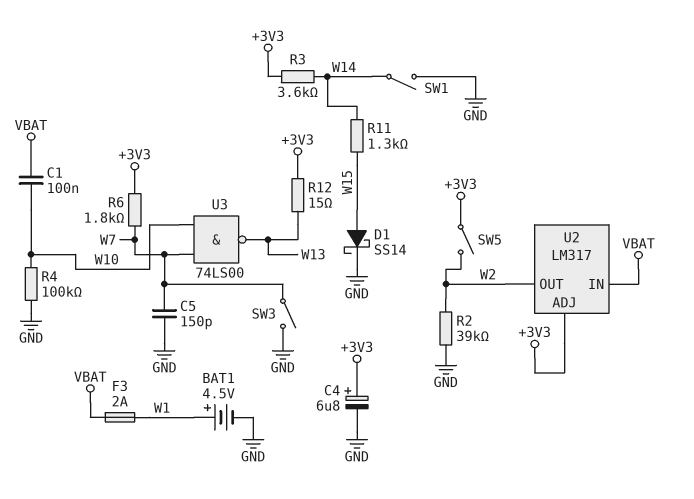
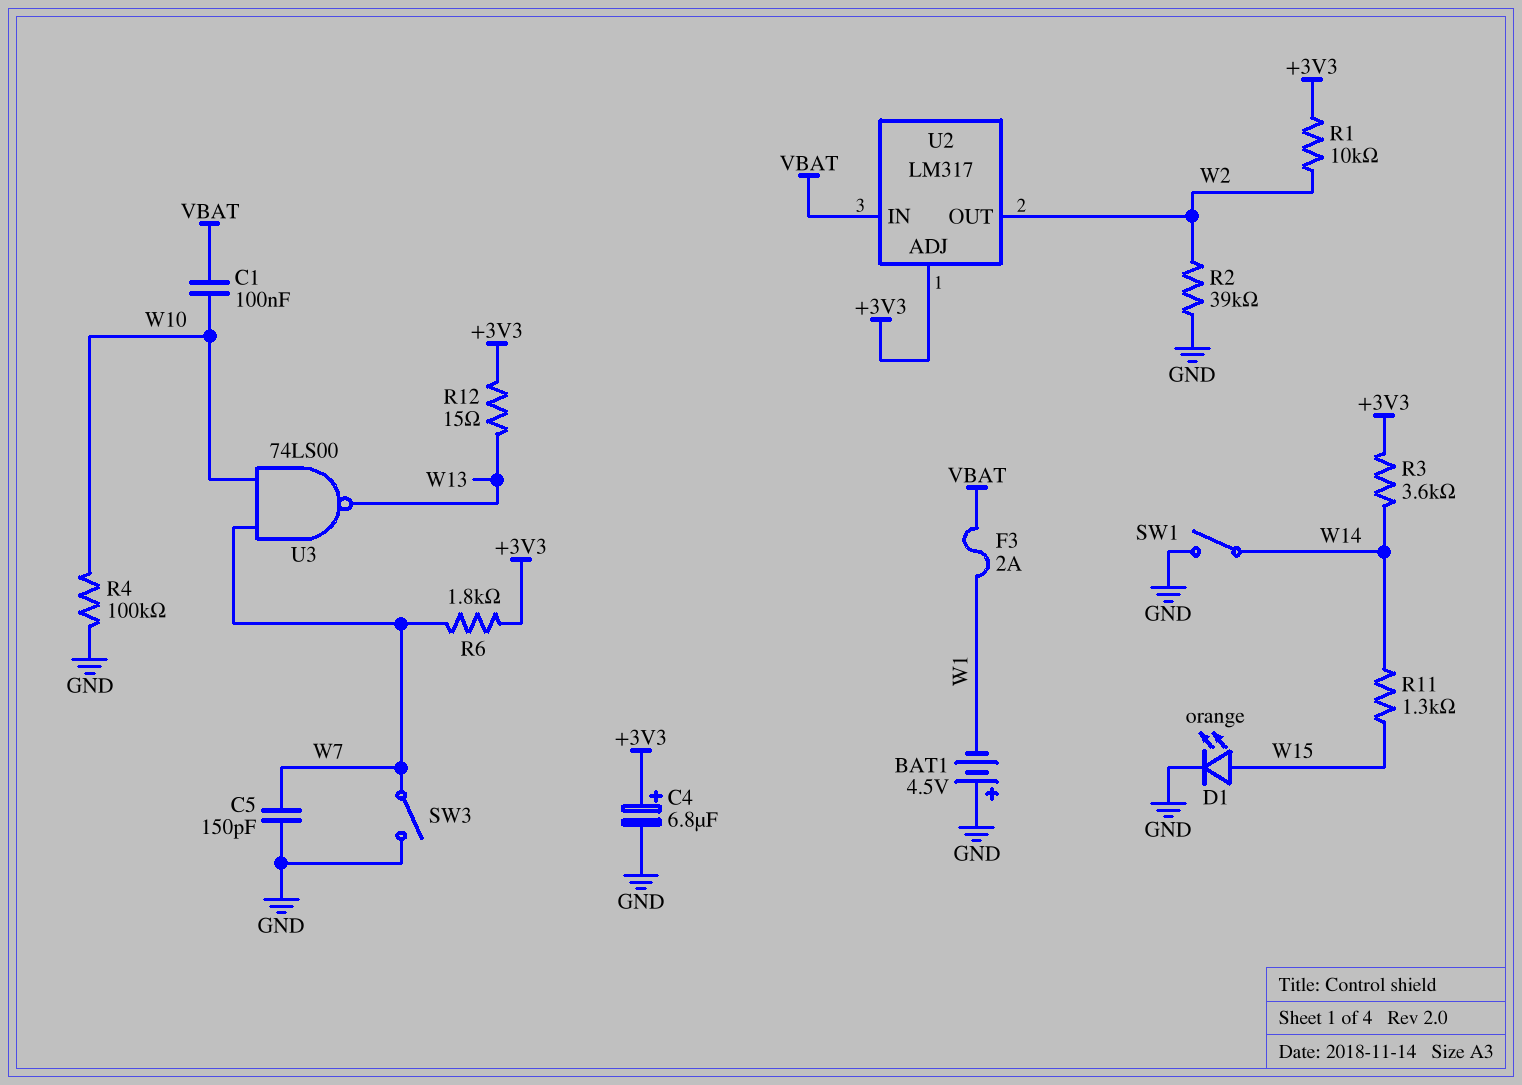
BAT1: 4.5V (plus W1, minus GND) -> 4.5V (plus GND, minus W1)
D1: schottky SS14 (A W15, K GND) -> LED orange (A W15, K GND)
R1: none -> 10k (+3V3, W2)
SW5: switch (+3V3, W2) -> none

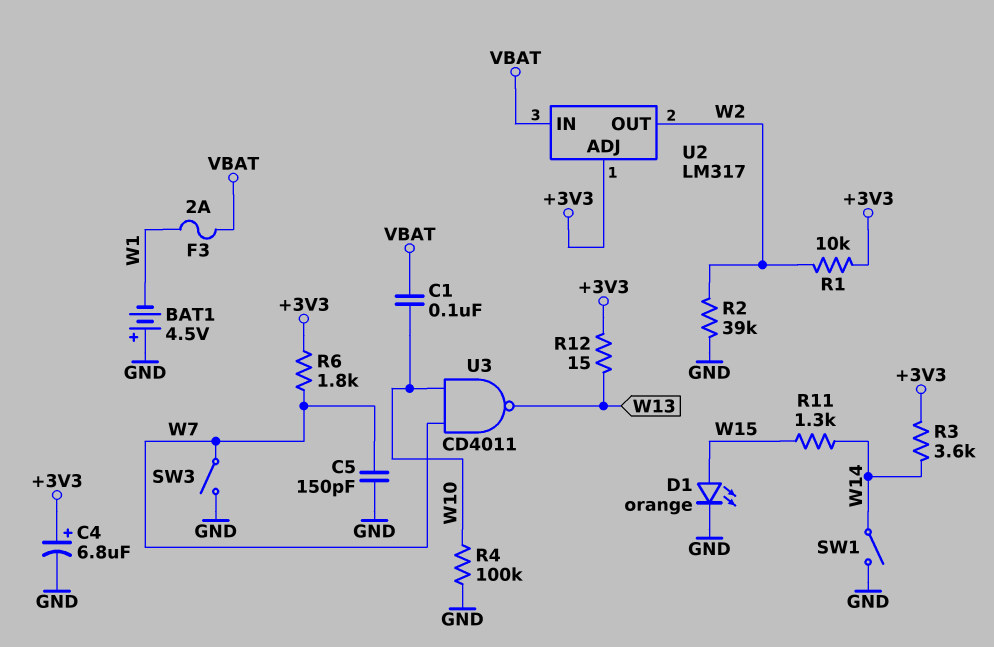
U3: NAND 74LS00 (in W7, in W10, out W13) -> NAND CD4011 (in W7, in W10, out W13)

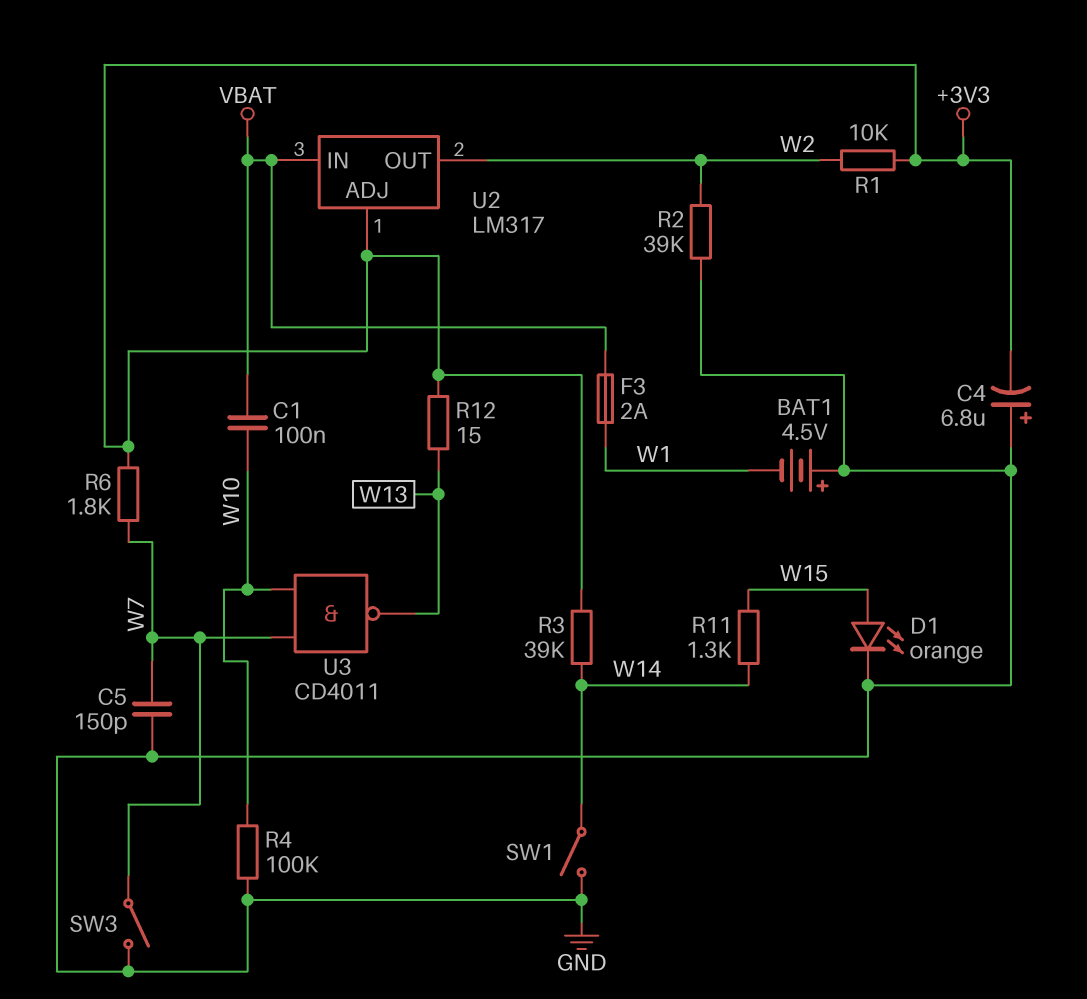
C4: 6.8uF (plus +3V3, minus GND) -> 6.8uF (plus GND, minus +3V3)
R3: 3.6k (+3V3, W14) -> 39k (+3V3, W14)

